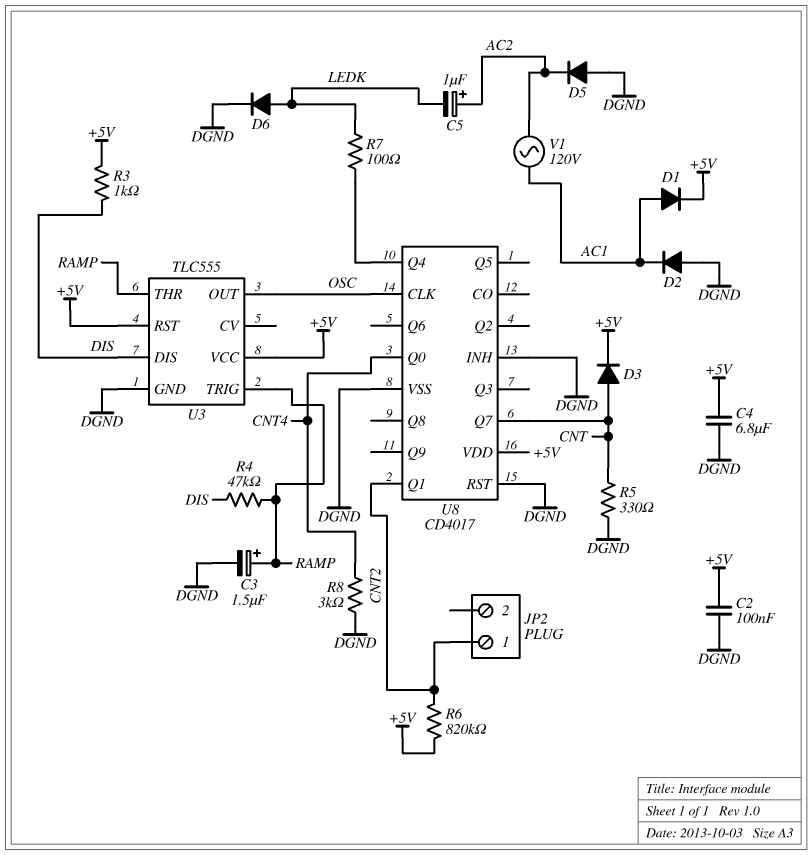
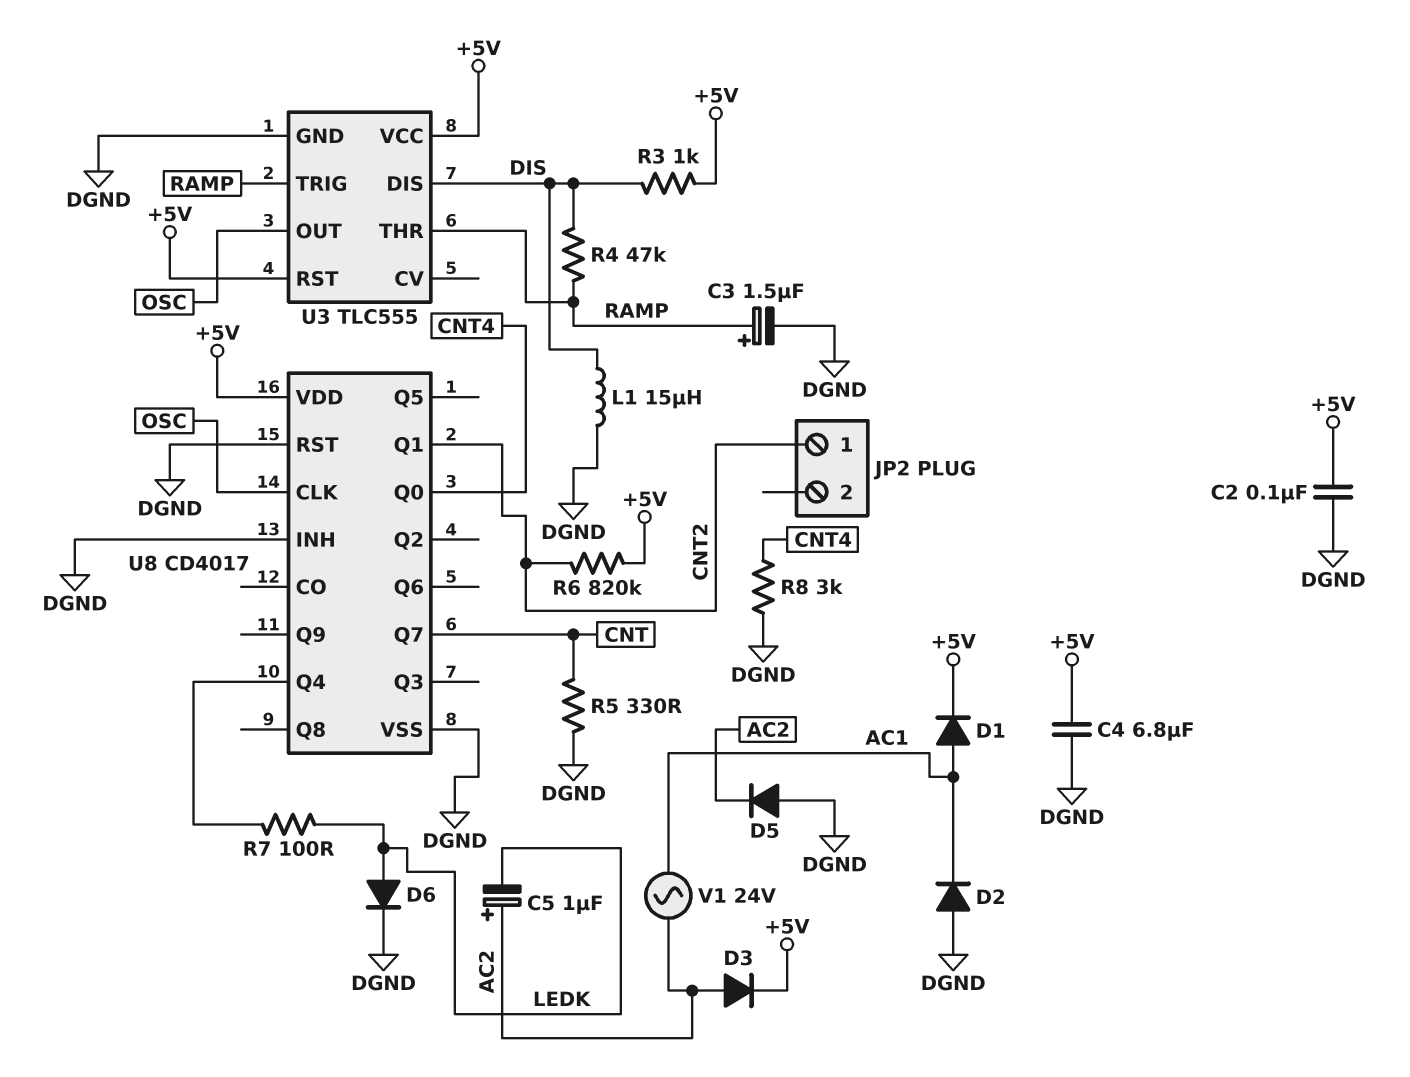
D3: diode (A CNT, K +5V) -> diode (A AC2, K +5V)
L1: none -> 15uH (DGND, DIS)
V1: AC 120V (AC1, AC2) -> AC 24V (AC1, AC2)

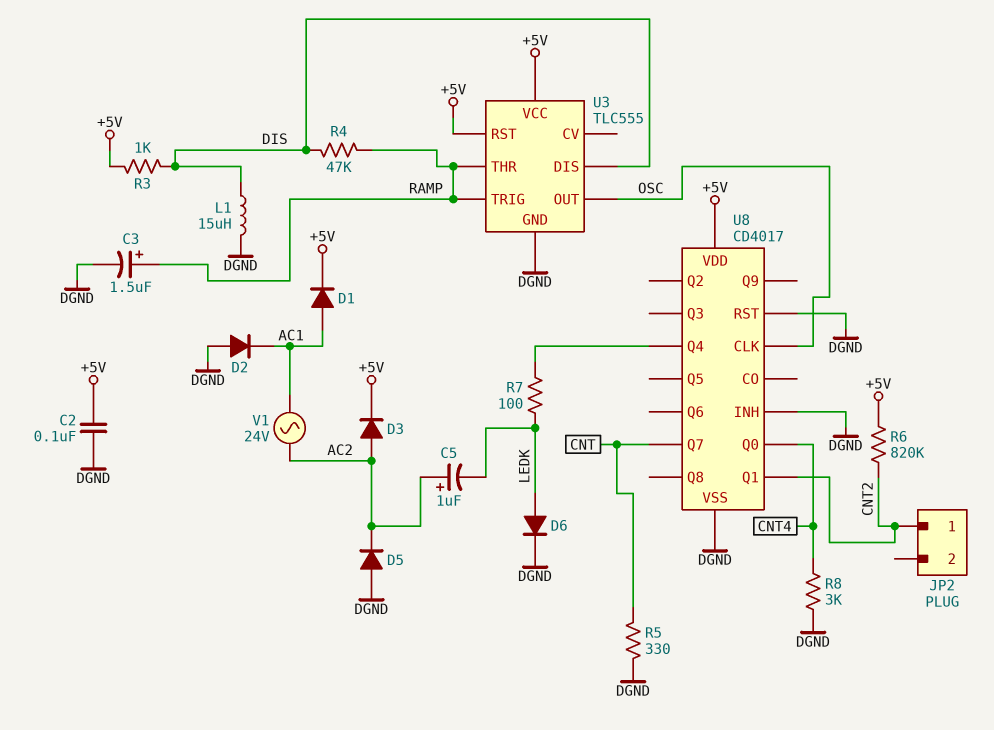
C4: 6.8uF (+5V, DGND) -> none

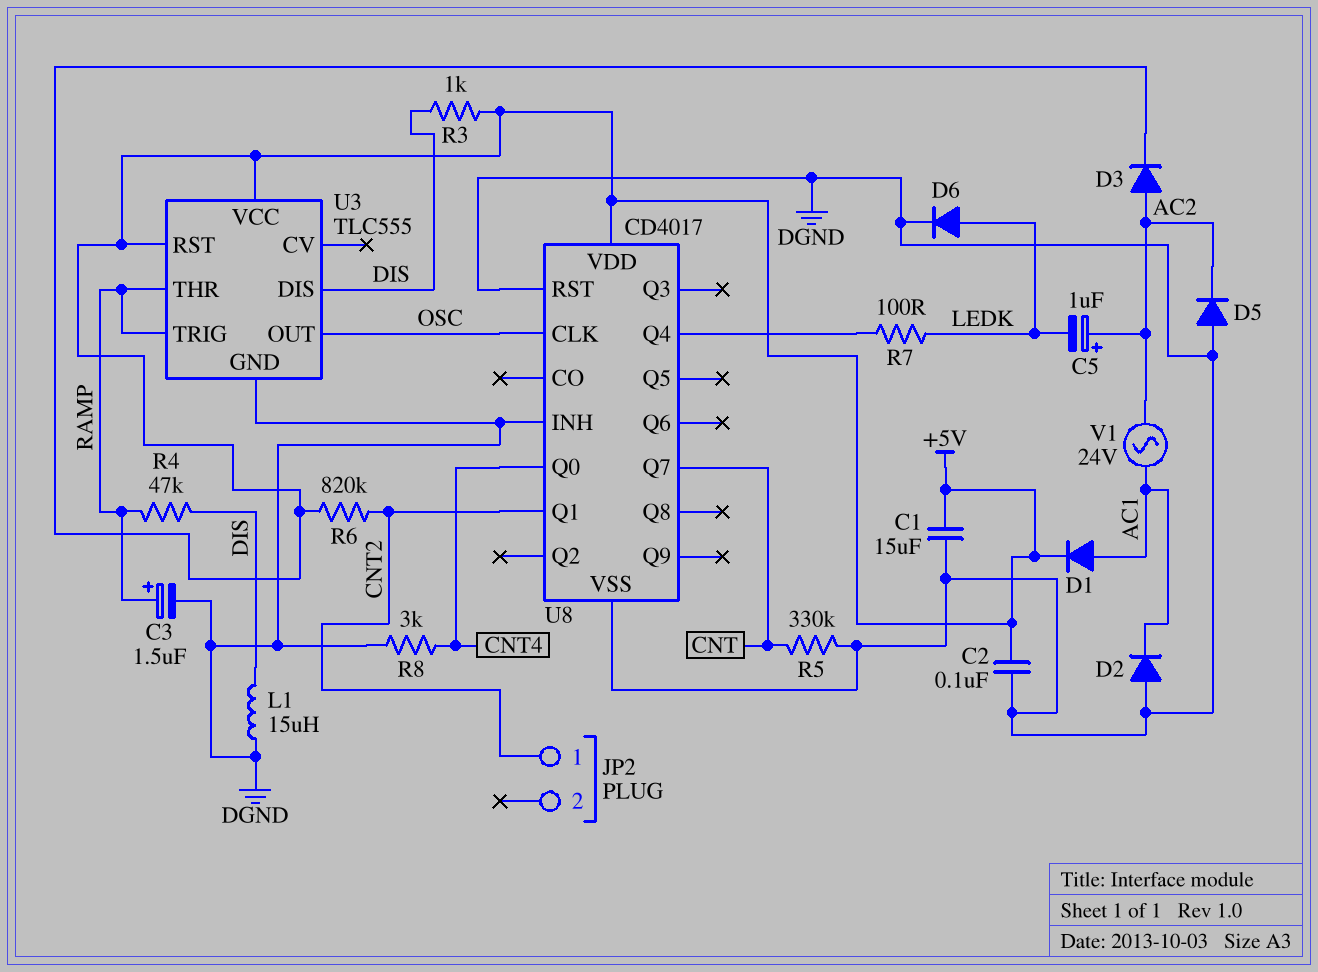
C1: none -> 15uF (+5V, DGND)
R5: 330 (CNT, DGND) -> 330k (CNT, DGND)

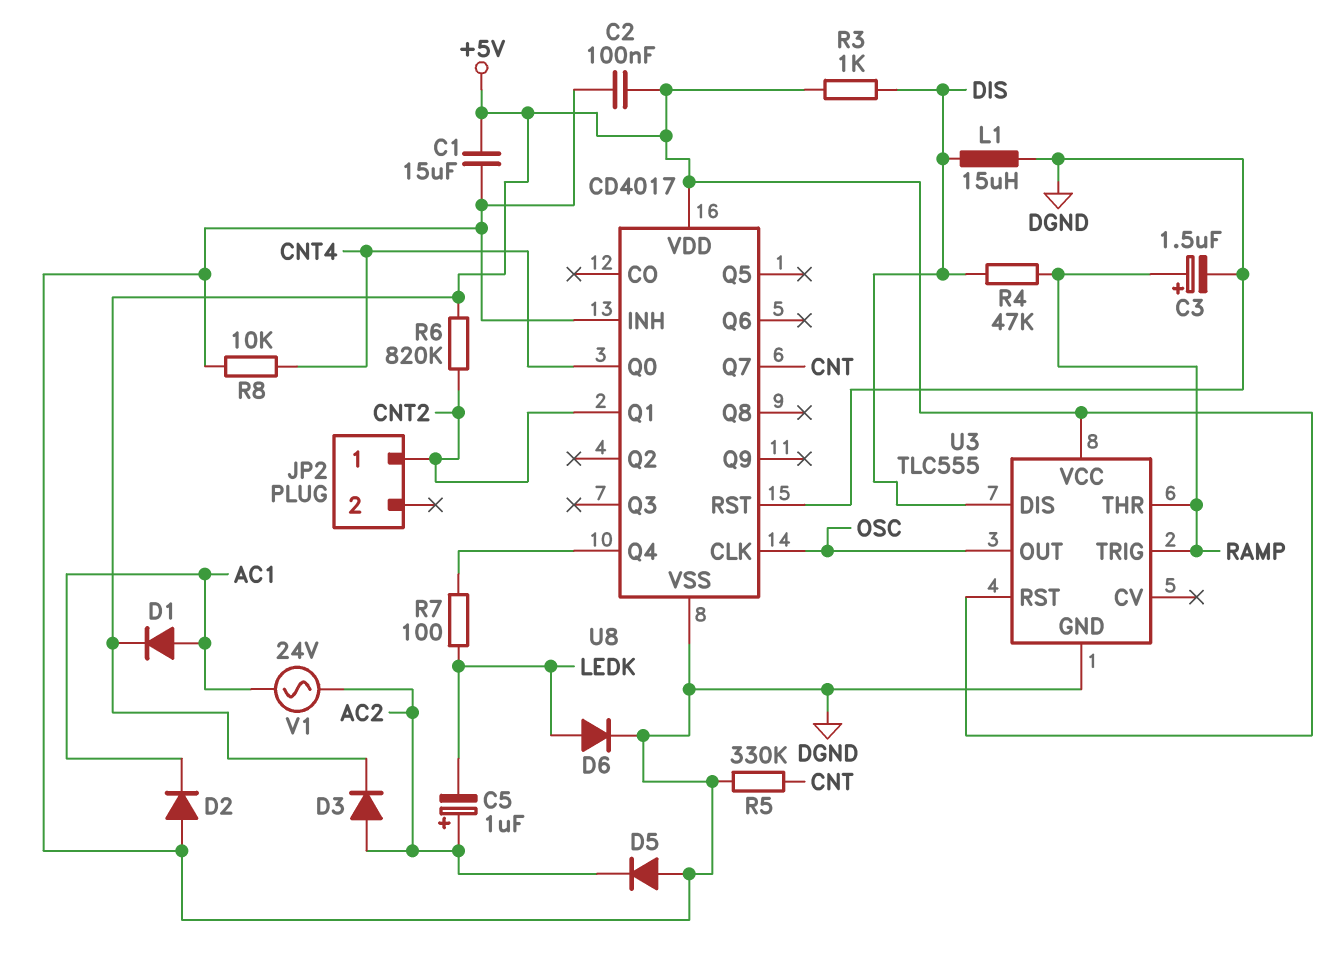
R8: 3k (CNT4, DGND) -> 10k (CNT4, DGND)

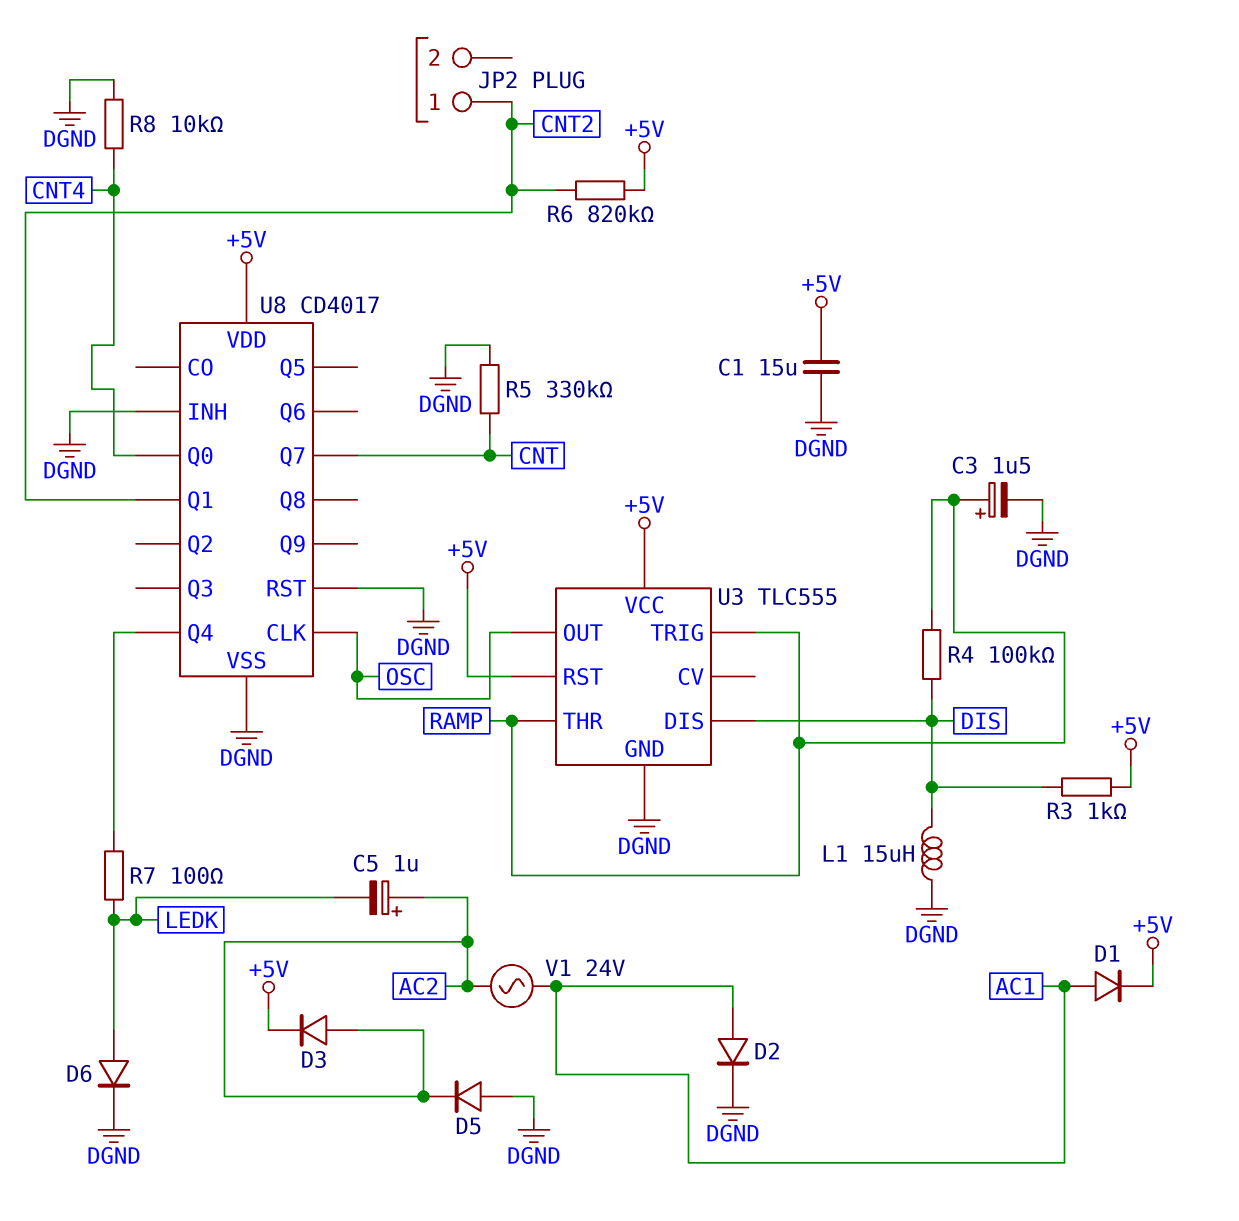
C2: 100nF (+5V, DGND) -> none
D2: diode (A DGND, K AC1) -> diode (A AC1, K DGND)
R4: 47k (DIS, RAMP) -> 100k (DIS, RAMP)

